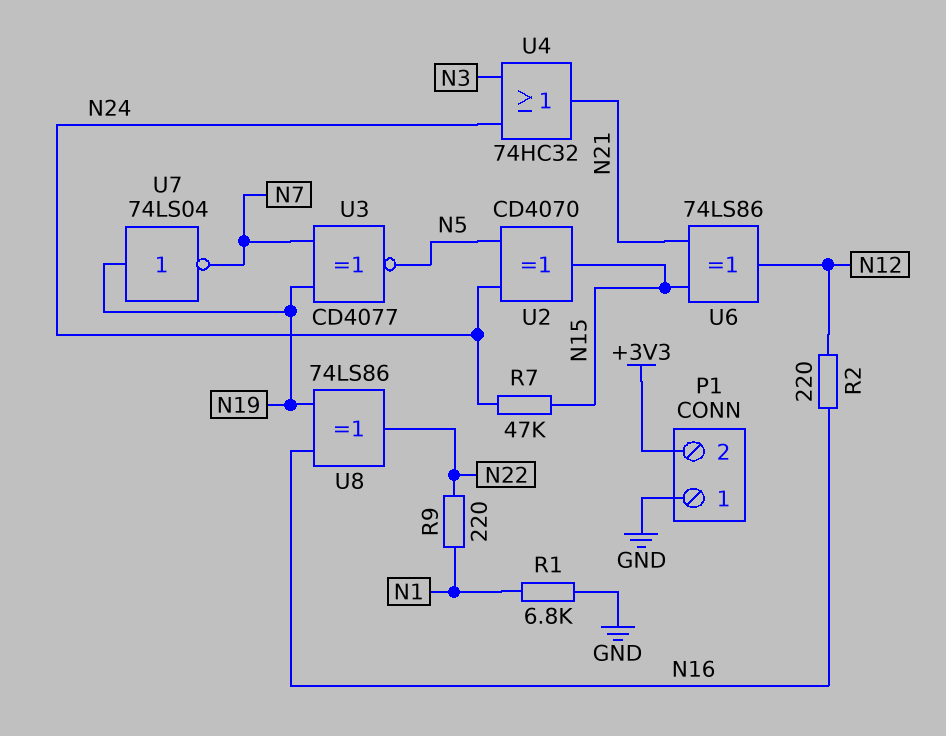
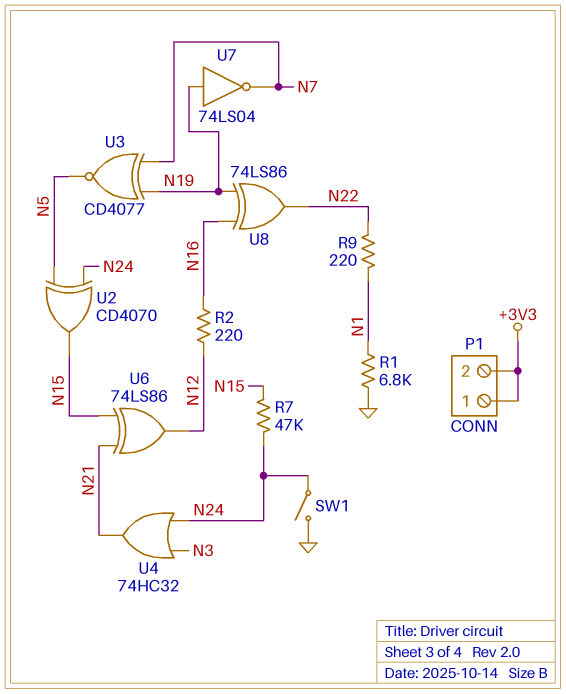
P1 pin 1: GND -> +3V3
SW1: none -> switch (GND, N24)

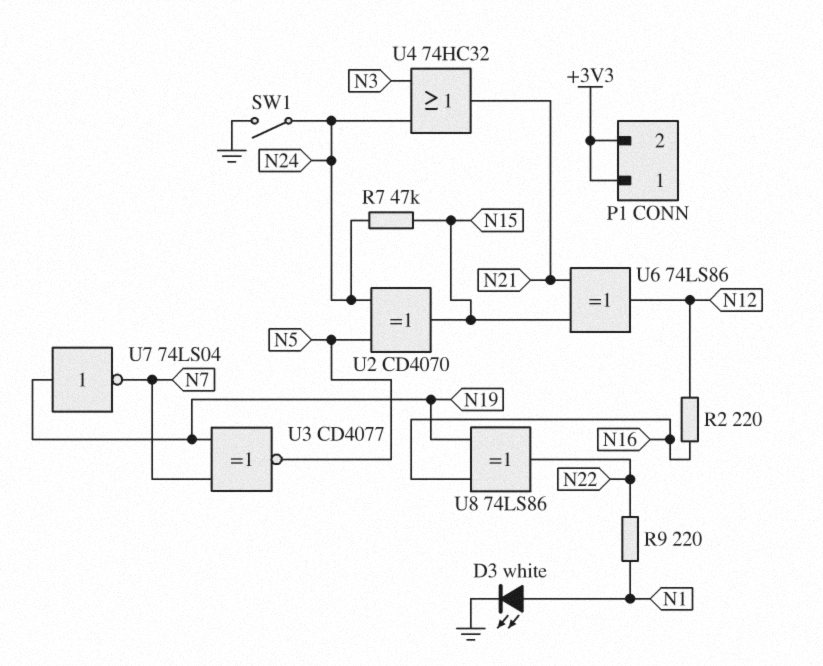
D3: none -> LED white (A N1, K GND)
R1: 6.8k (GND, N1) -> none

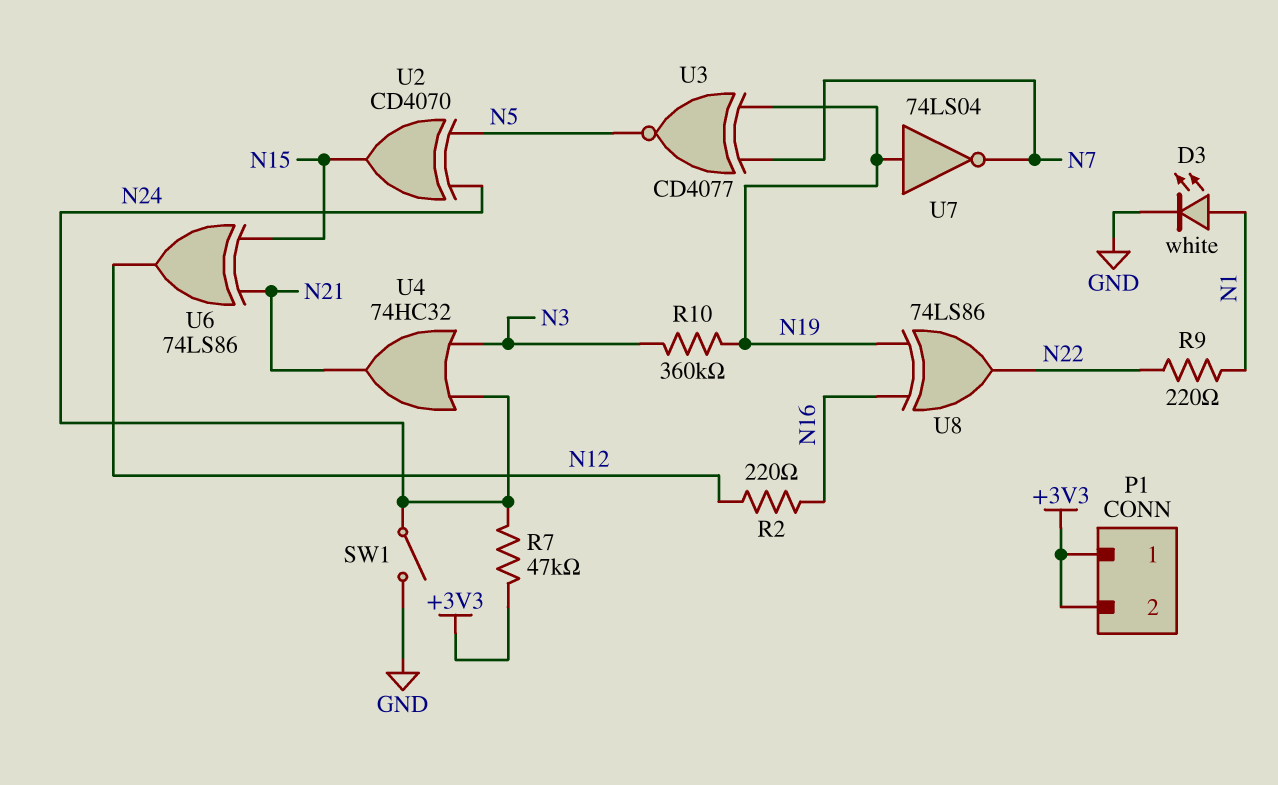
R7: 47k (N15, N24) -> 47k (+3V3, N24)
R10: none -> 360k (N3, N19)

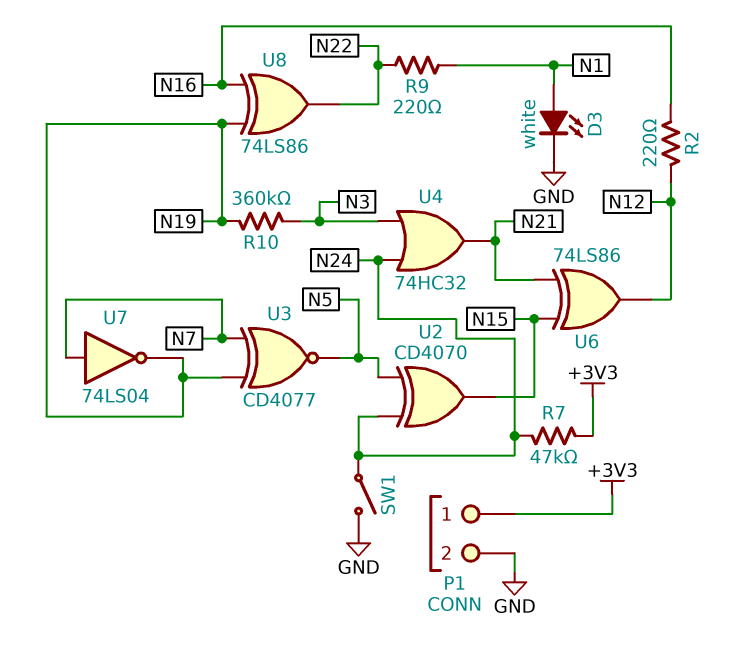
P1 pin 2: +3V3 -> GND
U7: NOT 74LS04 (in N19, out N7) -> NOT 74LS04 (in N7, out N19)

